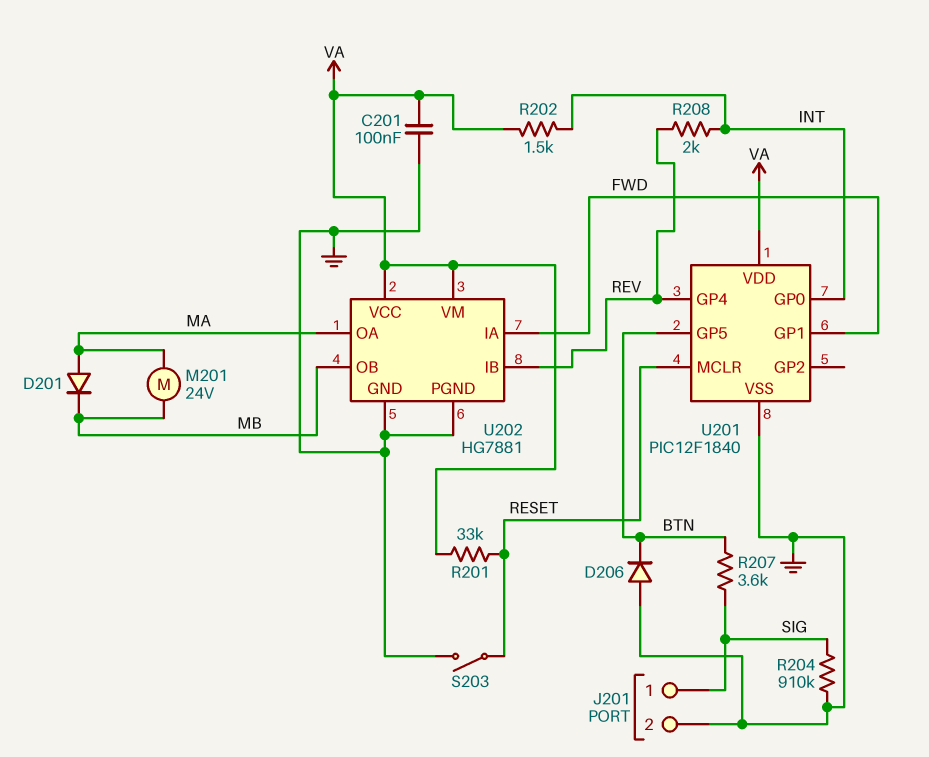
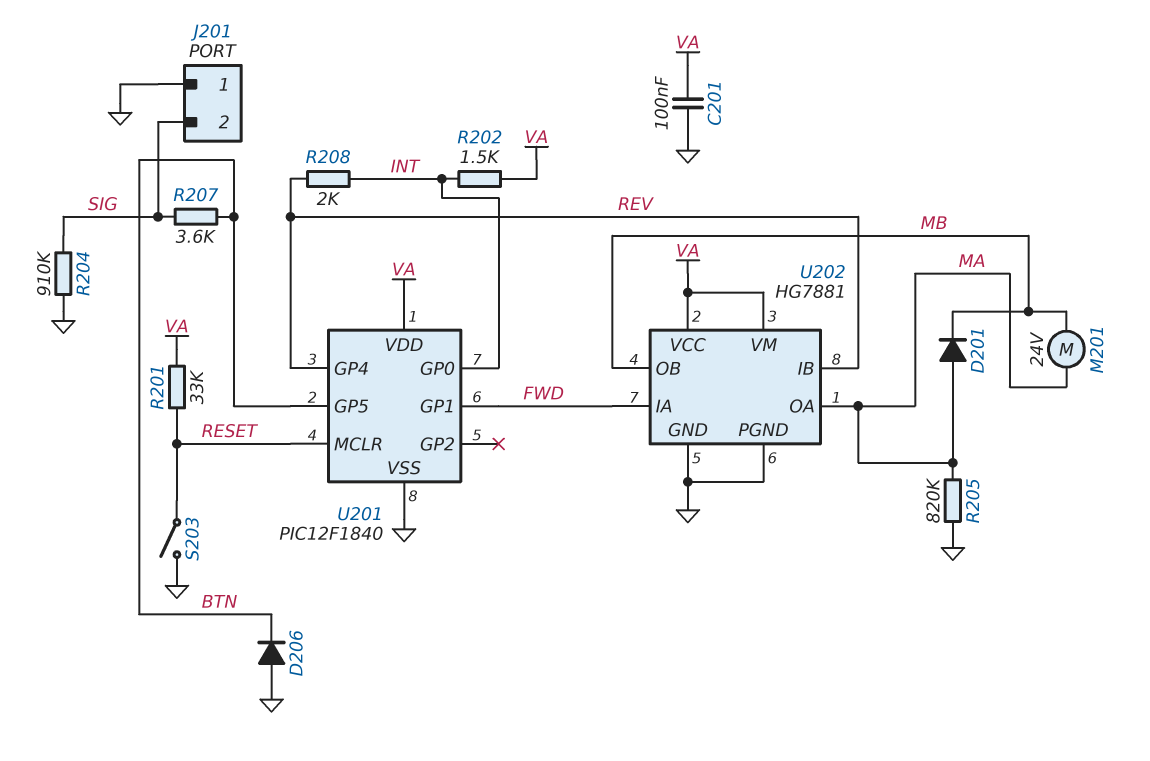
J201 pin 1: SIG -> GND
J201 pin 2: GND -> SIG
R205: none -> 820k (GND, MA)

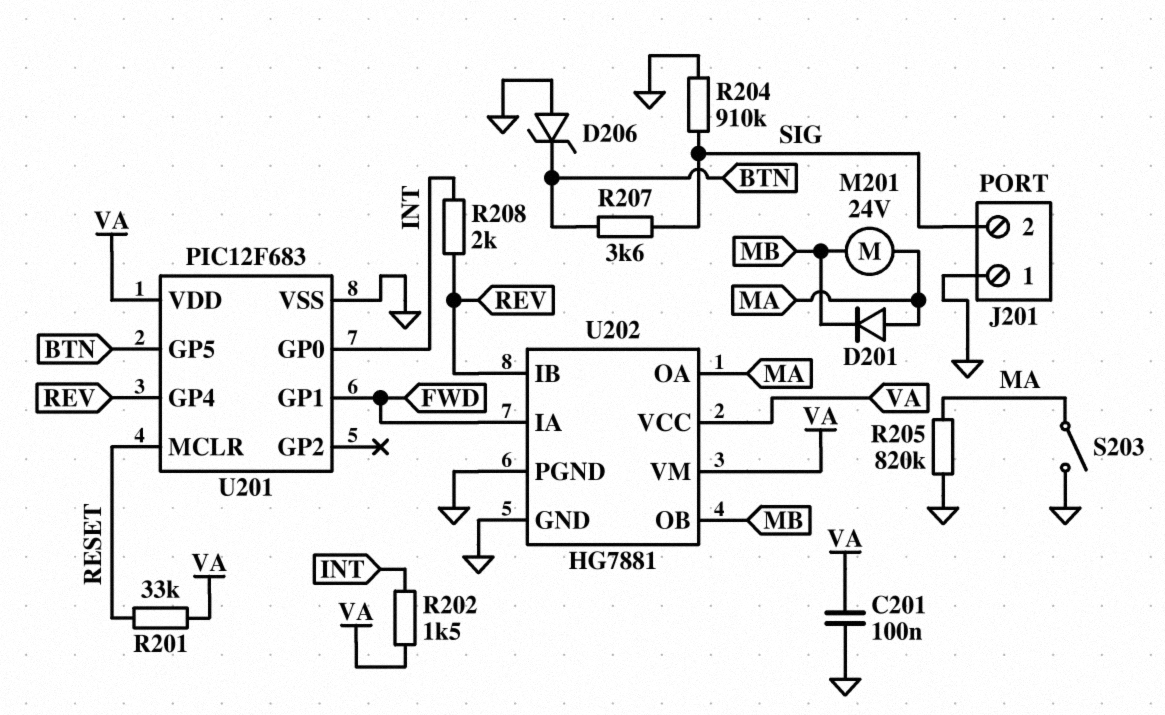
D206: diode (A GND, K BTN) -> zener (A GND, K BTN)
S203: switch (GND, RESET) -> switch (GND, MA)
U201: PIC12F1840 -> PIC12F683

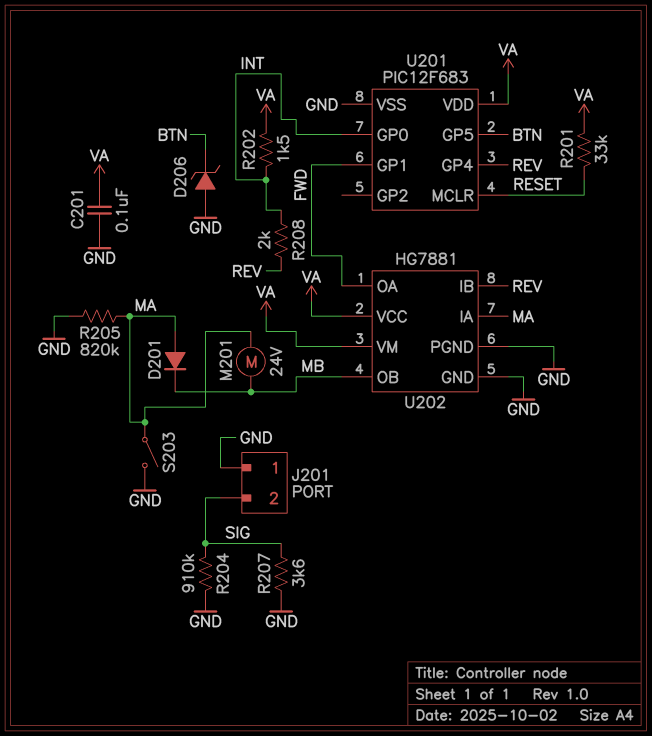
R207: 3.6k (BTN, SIG) -> 3.6k (GND, SIG)
U202 pin IA: FWD -> MA
U202 pin OA: MA -> FWD

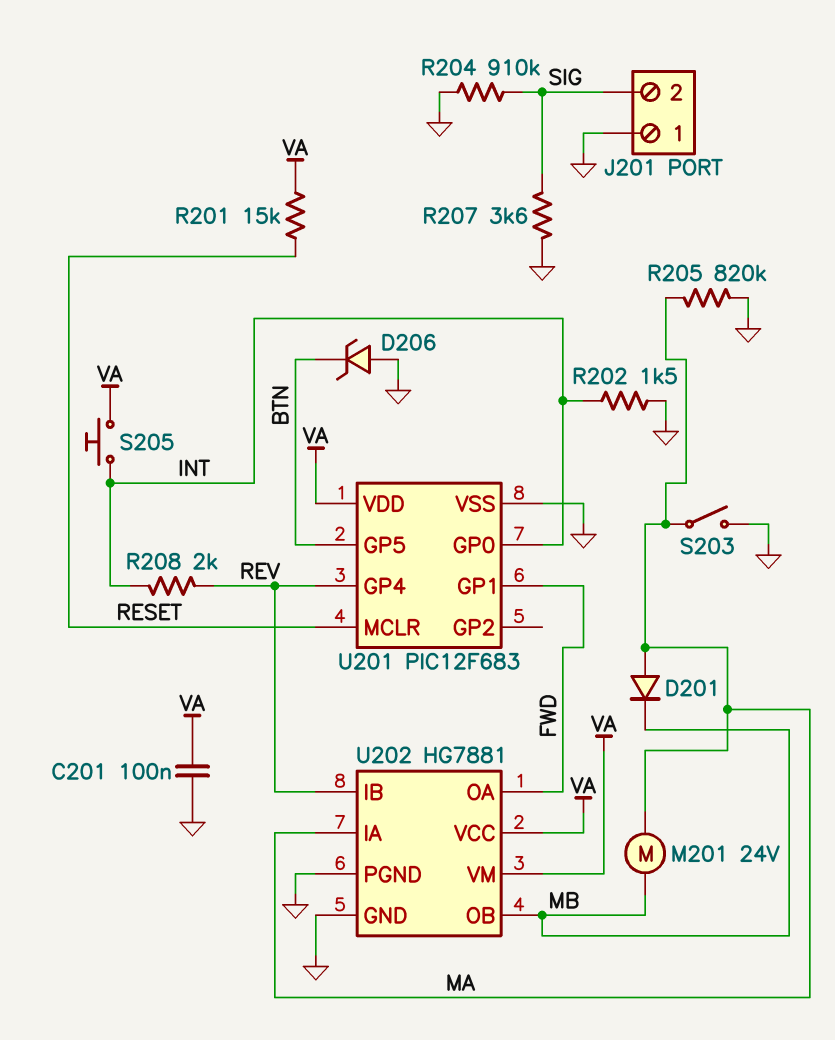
R201: 33k (RESET, VA) -> 15k (RESET, VA)
R202: 1.5k (INT, VA) -> 1.5k (GND, INT)
S205: none -> button (INT, VA)

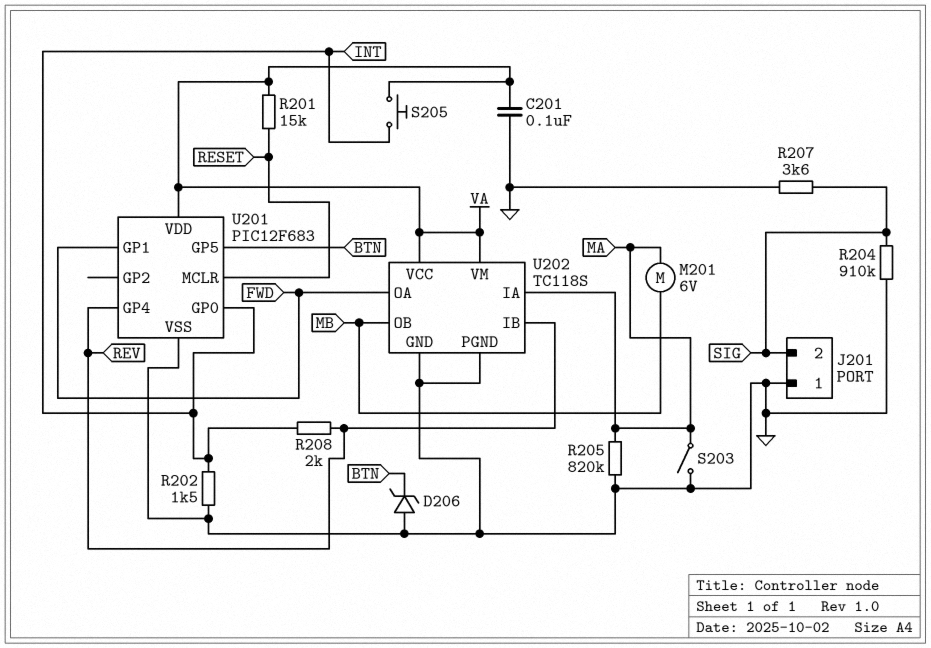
D201: diode (A MA, K MB) -> none
M201: motor 24V (MA, MB) -> motor 6V (MA, MB)
U202: HG7881 -> TC118S

